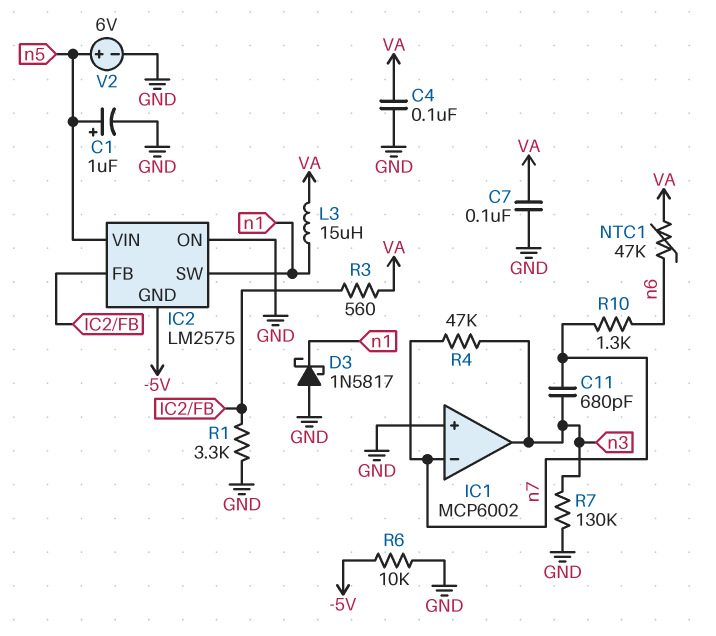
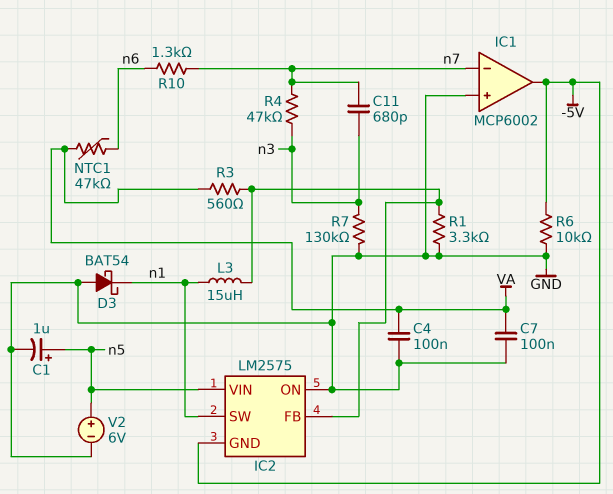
D3: schottky 1N5817 (A GND, K n1) -> schottky BAT54 (A GND, K n1)
IC1 pin out: n3 -> -5V
L3: 15uH (VA, n1) -> 15uH (IC2/FB, n1)

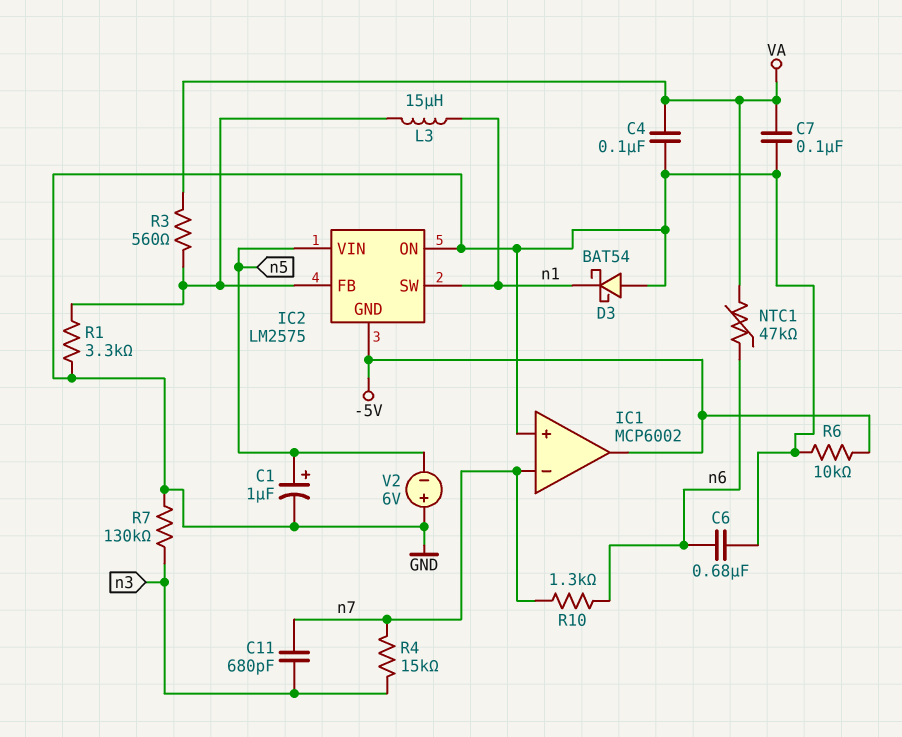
C6: none -> 680nF (GND, n6)
R4: 47k (n3, n7) -> 15k (n3, n7)
V2: 6V (plus n5, minus GND) -> 6V (plus GND, minus n5)

